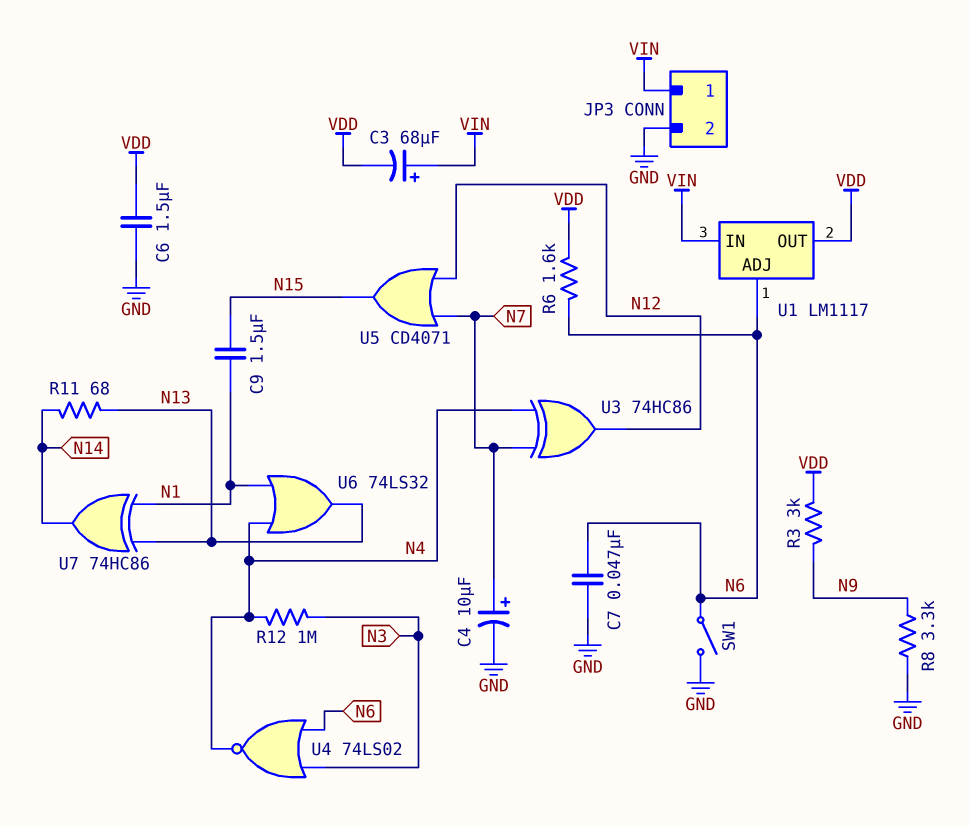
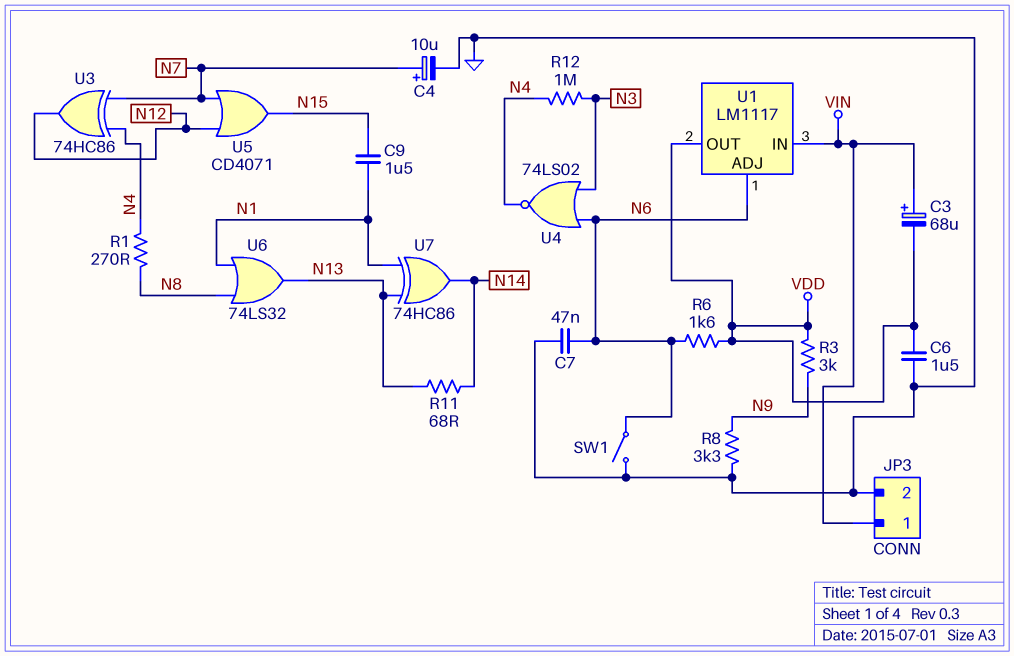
R1: none -> 270 (N4, N8)
U6: OR 74LS32 (in N1, in N4, out N13) -> OR 74LS32 (in N1, in N8, out N13)

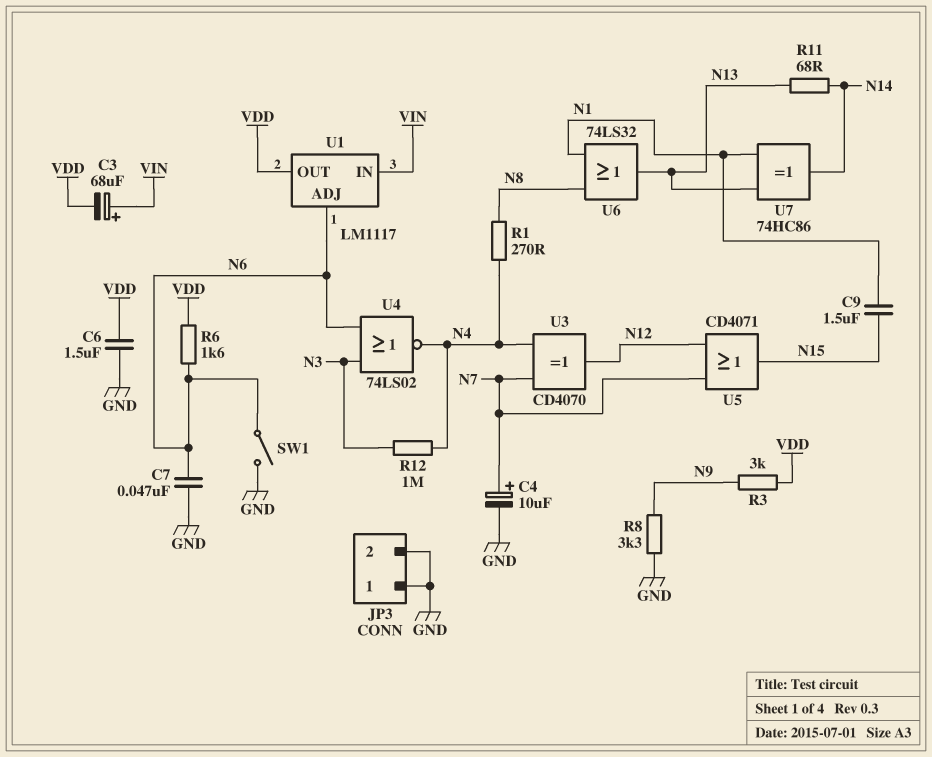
JP3 pin 1: VIN -> GND
U3: XOR 74HC86 (in N4, in N7, out N12) -> XOR CD4070 (in N4, in N7, out N12)

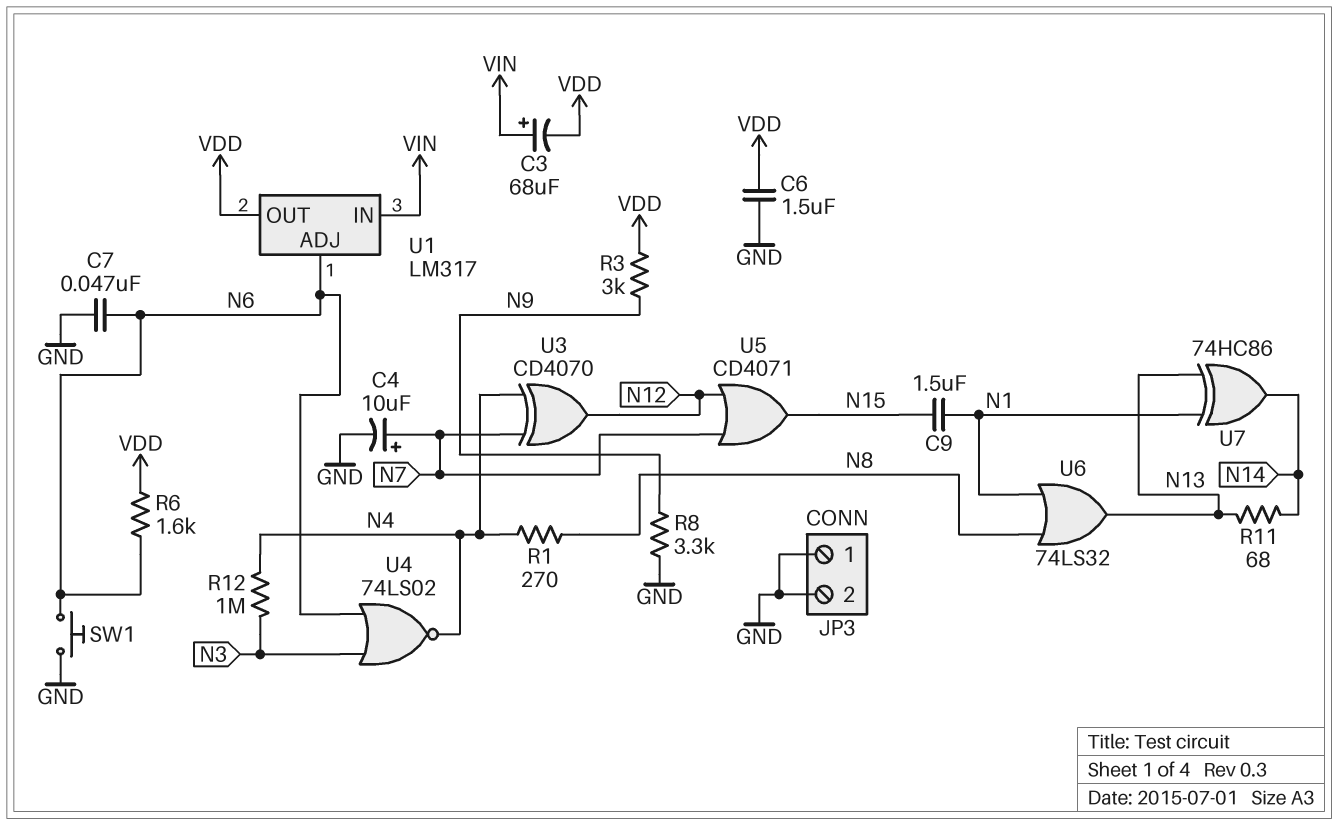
SW1: switch (GND, N6) -> button (GND, N6)
U1: LM1117 -> LM317

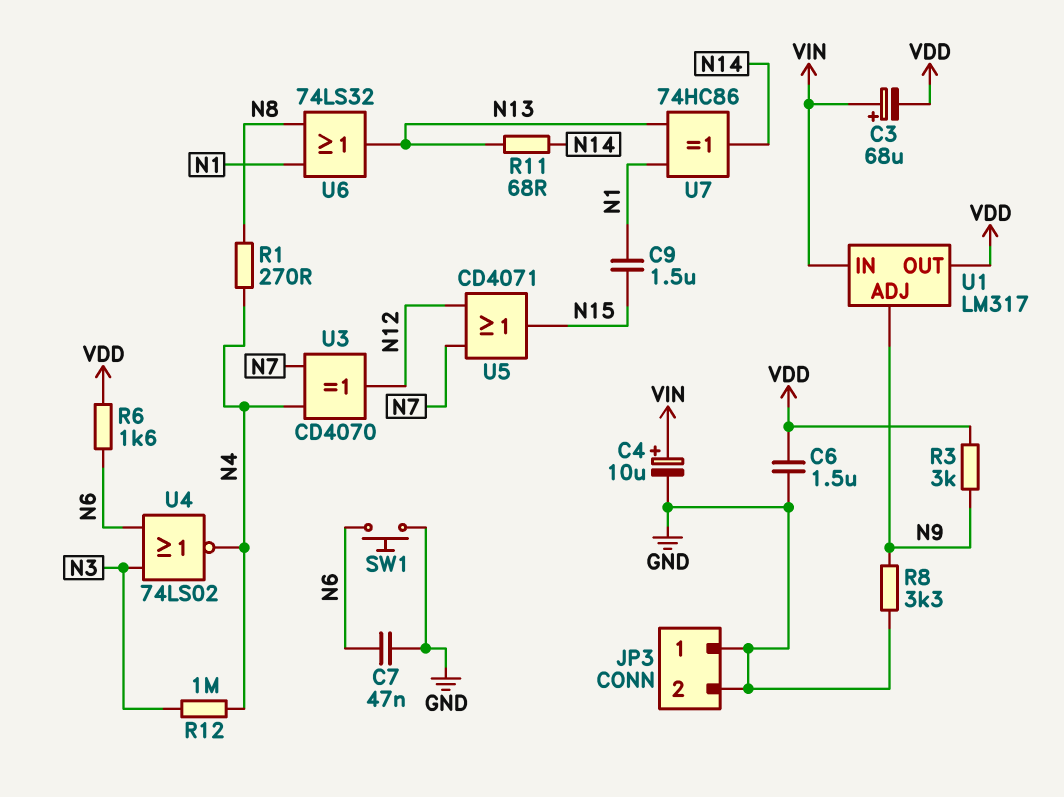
C4: 10uF (plus N7, minus GND) -> 10uF (plus VIN, minus GND)
U1 pin ADJ: N6 -> N9

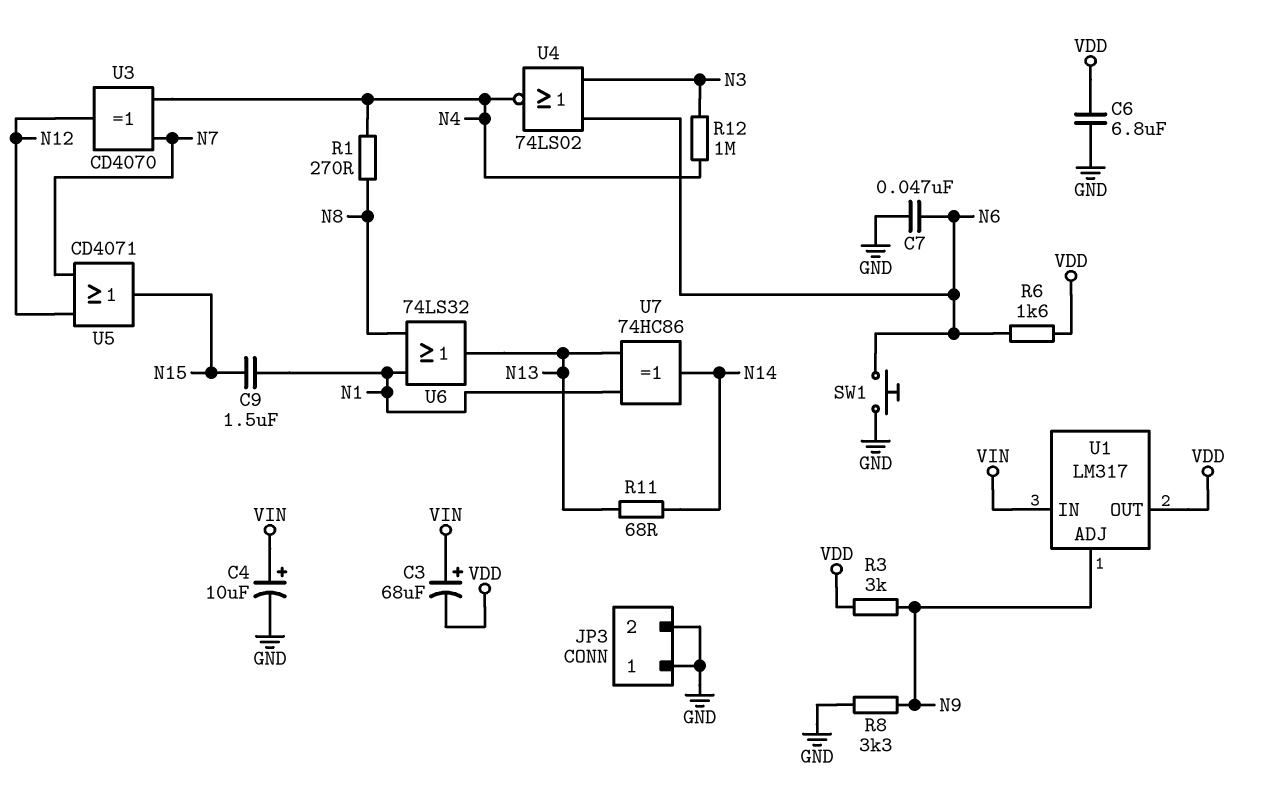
C6: 1.5uF (GND, VDD) -> 6.8uF (GND, VDD)

